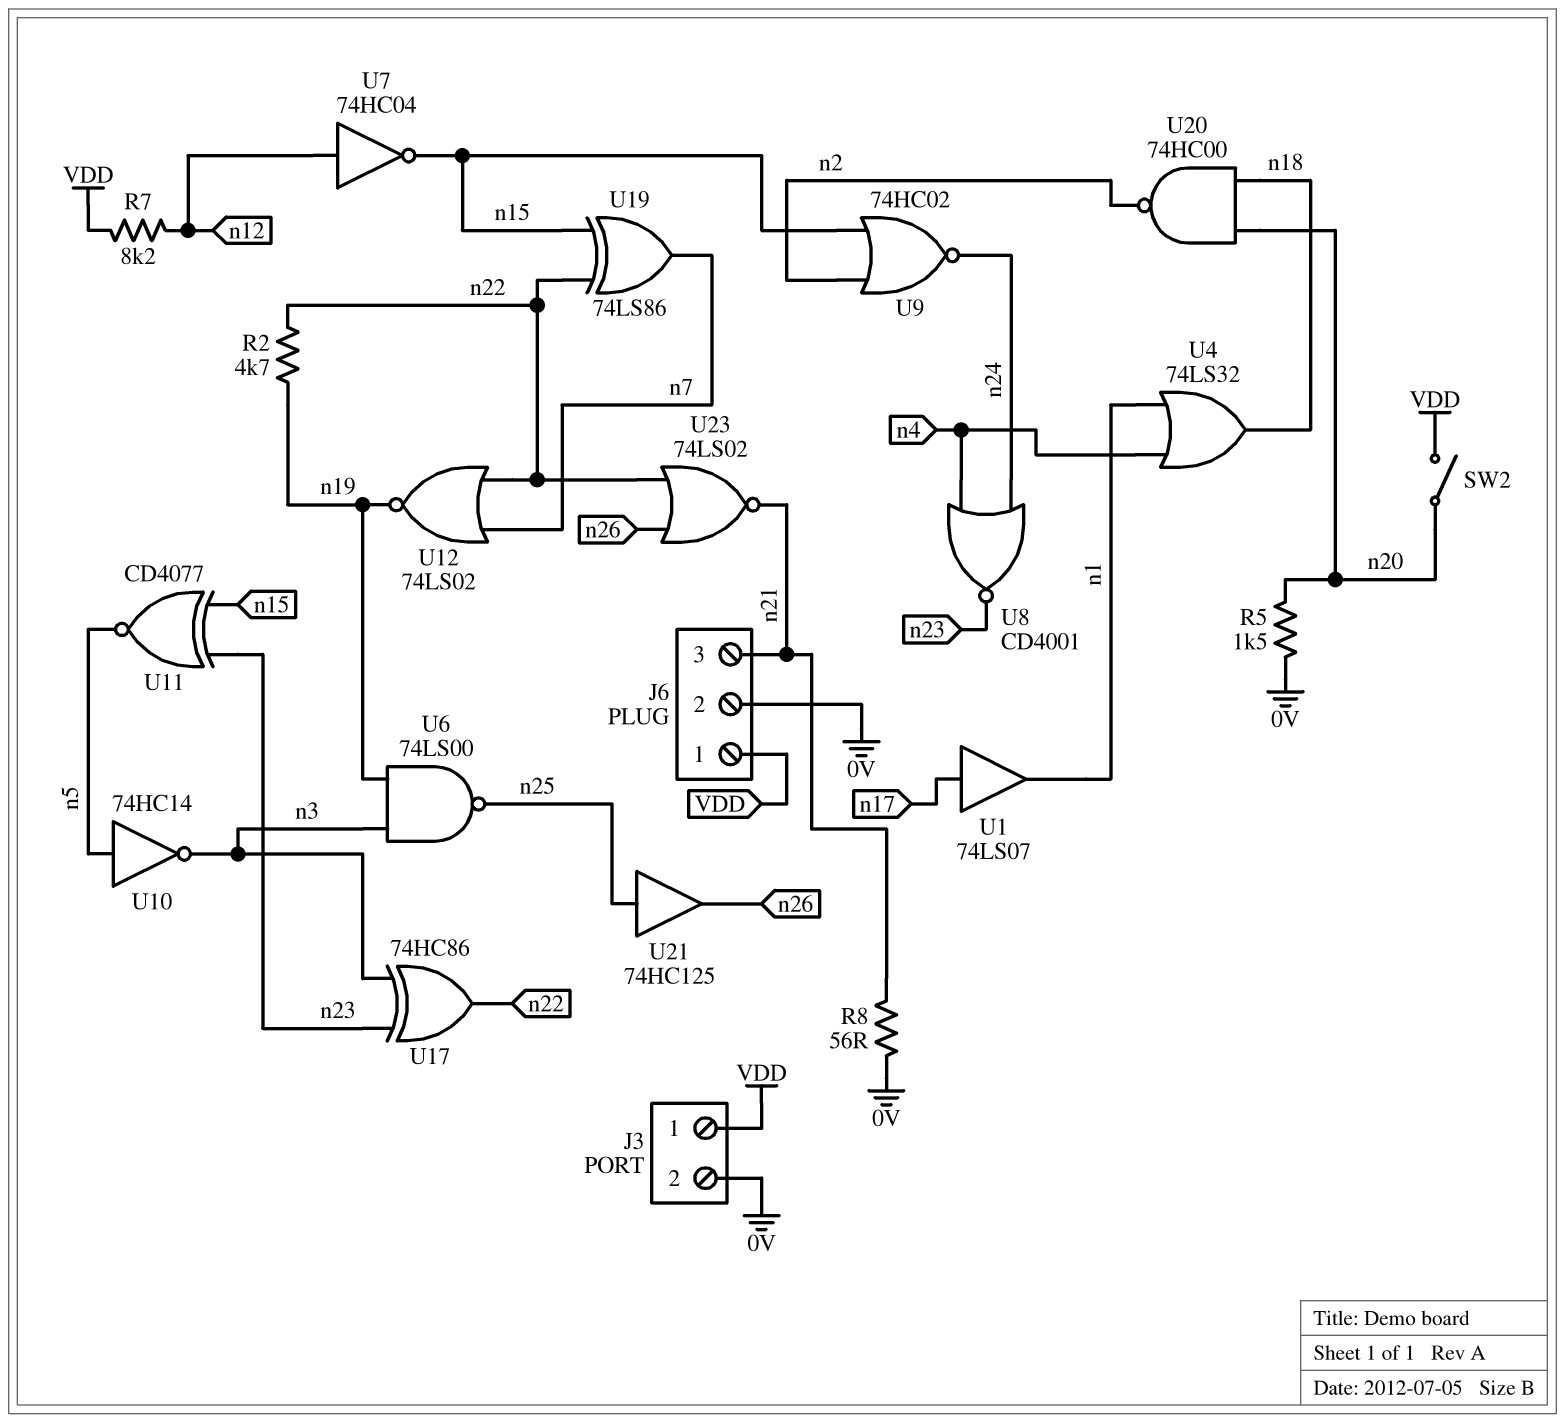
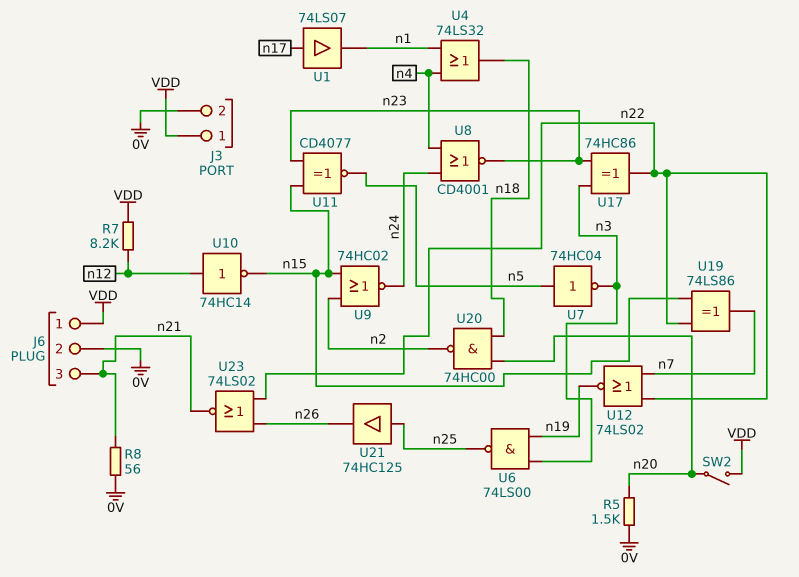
R2: 4.7k (n19, n22) -> none
U7: NOT 74HC04 (in n12, out n15) -> NOT 74HC04 (in n5, out n3)
U10: NOT 74HC14 (in n5, out n3) -> NOT 74HC14 (in n12, out n15)

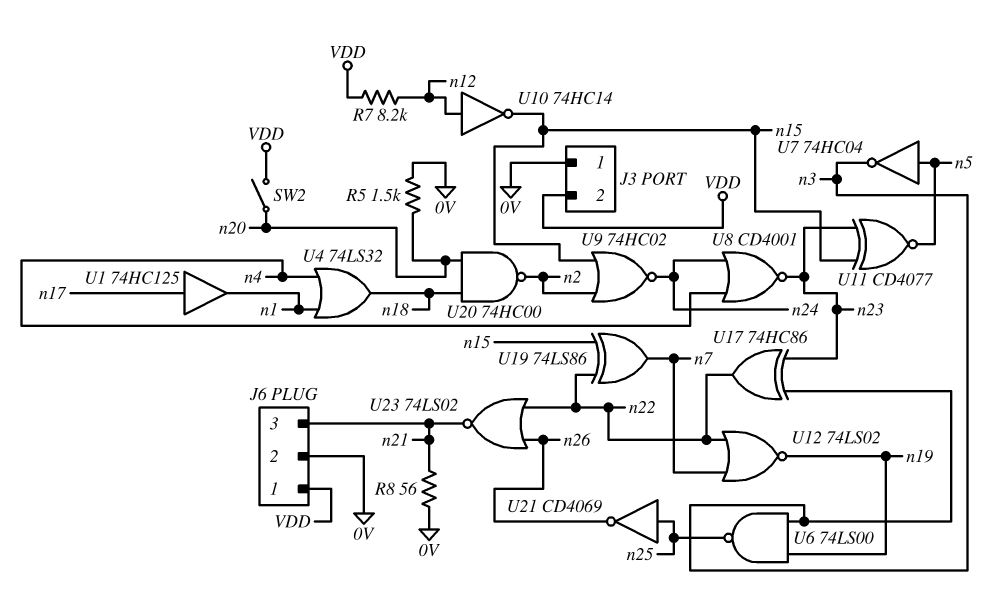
J3 pin 1: VDD -> 0V
J3 pin 2: 0V -> VDD
U1: buffer 74LS07 (in n17, out n1) -> buffer 74HC125 (in n17, out n1)
U21: buffer 74HC125 (in n25, out n26) -> NOT CD4069 (in n25, out n26)

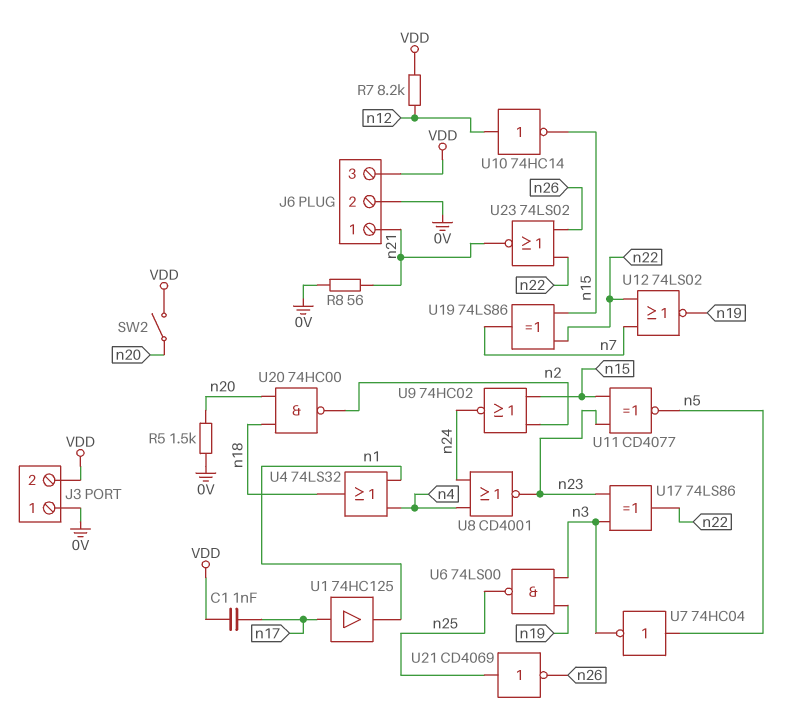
C1: none -> 1nF (VDD, n17)
J6 pin 1: VDD -> n21
J6 pin 3: n21 -> VDD
U17: XOR 74HC86 (in n3, in n23, out n22) -> XOR 74LS86 (in n3, in n23, out n22)

